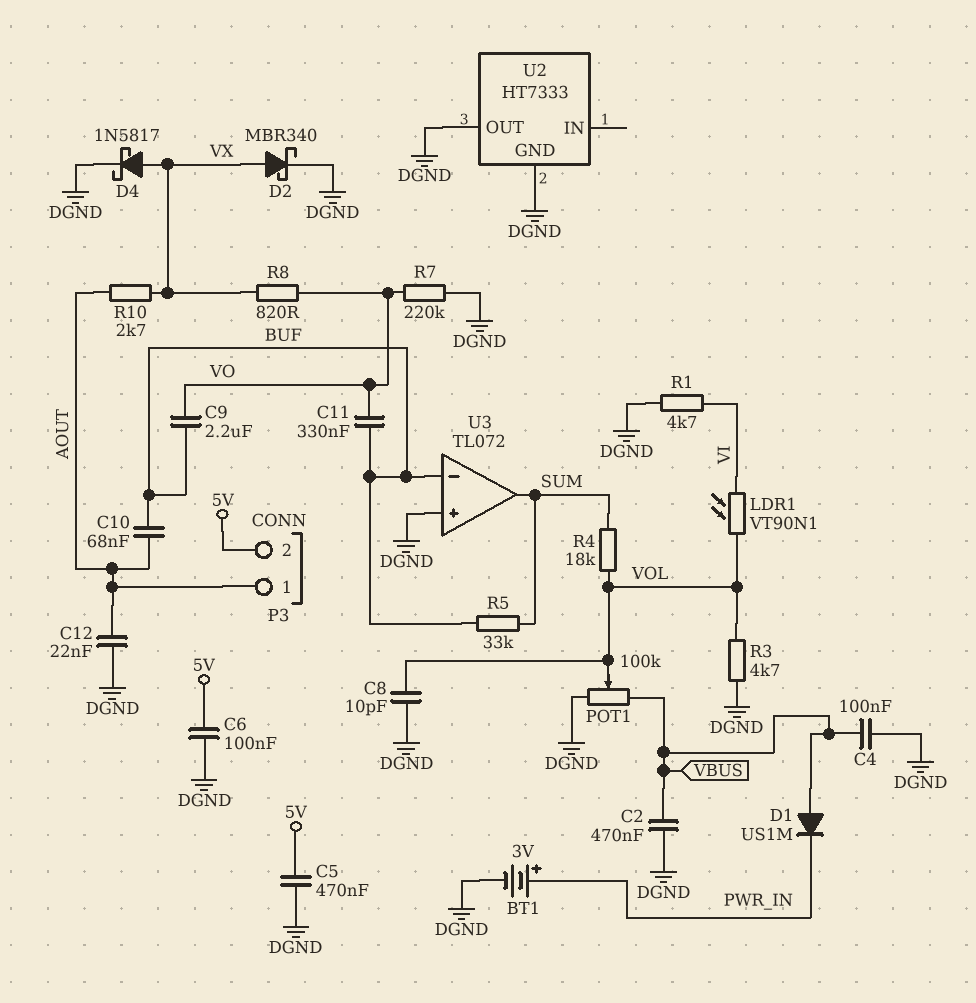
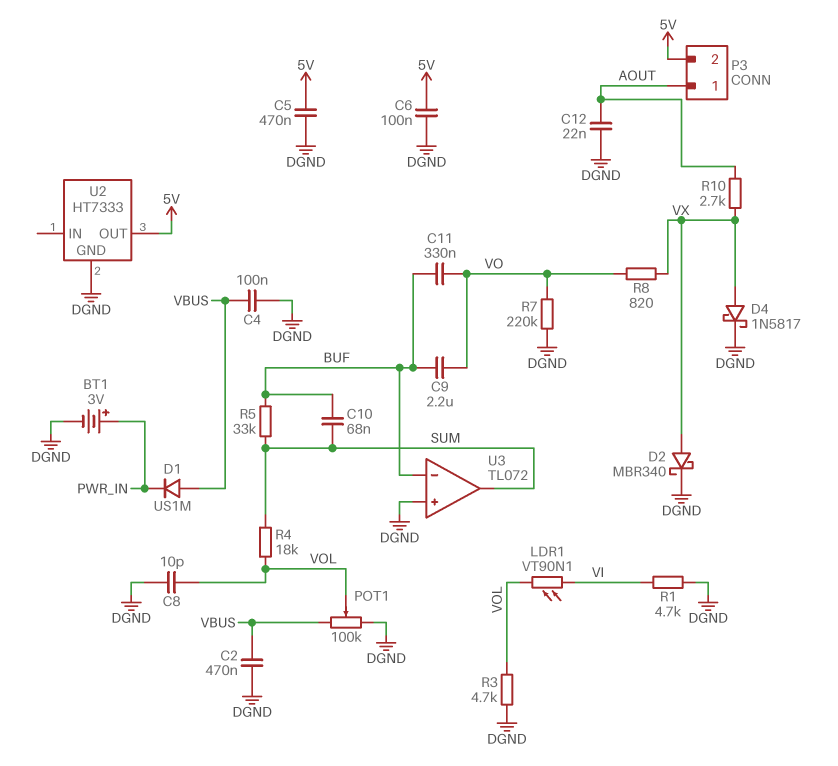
C10: 68nF (AOUT, BUF) -> 68nF (BUF, SUM)
U2 pin OUT: DGND -> 5V

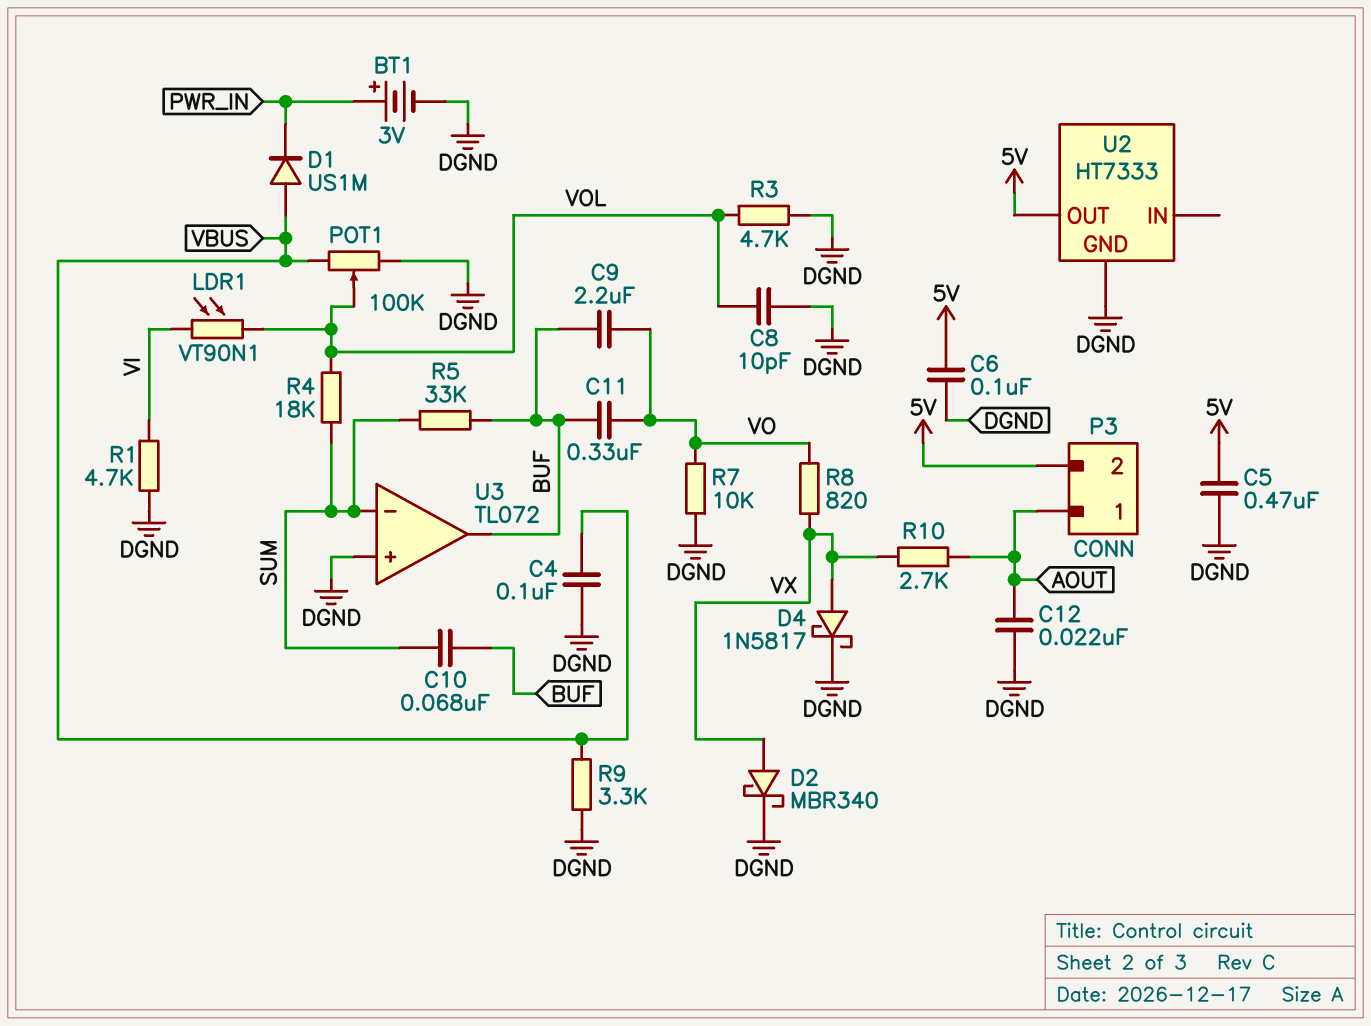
C2: 470nF (DGND, VBUS) -> none
R7: 220k (DGND, VO) -> 10k (DGND, VO)
R9: none -> 3.3k (DGND, VBUS)
U3 pin in-: BUF -> SUM
U3 pin out: SUM -> BUF

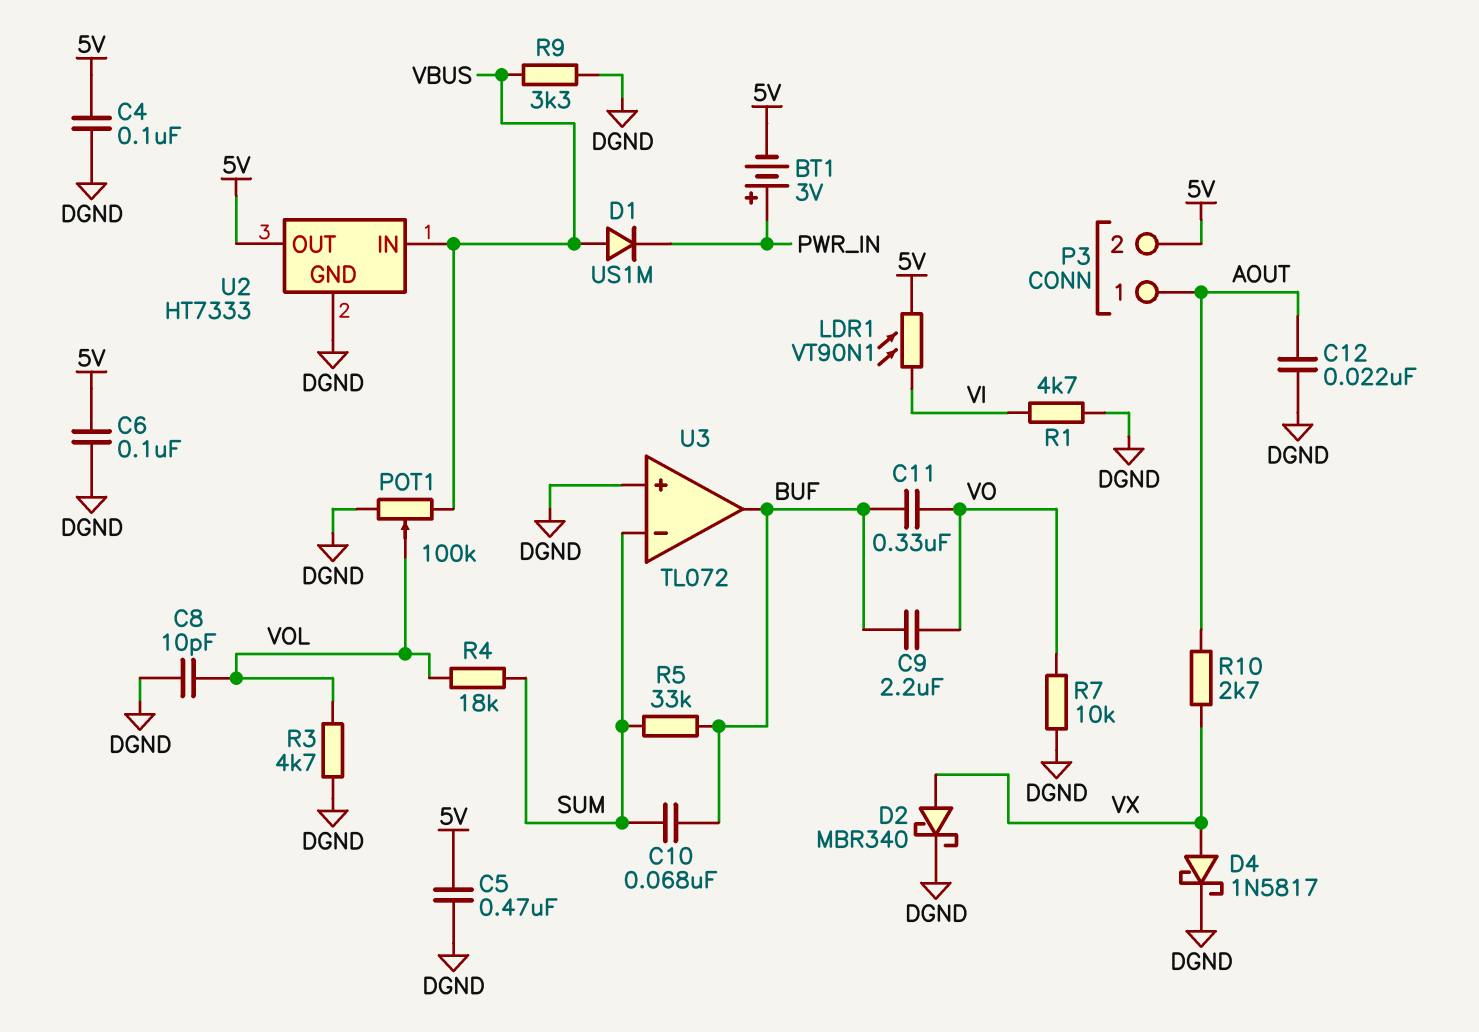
BT1: 3V (plus PWR_IN, minus DGND) -> 3V (plus PWR_IN, minus 5V)
C4: 100nF (DGND, VBUS) -> 100nF (5V, DGND)
LDR1: VT90N1 (VI, VOL) -> VT90N1 (5V, VI)
R8: 820 (VO, VX) -> none
U2 pin IN: none -> VBUS

